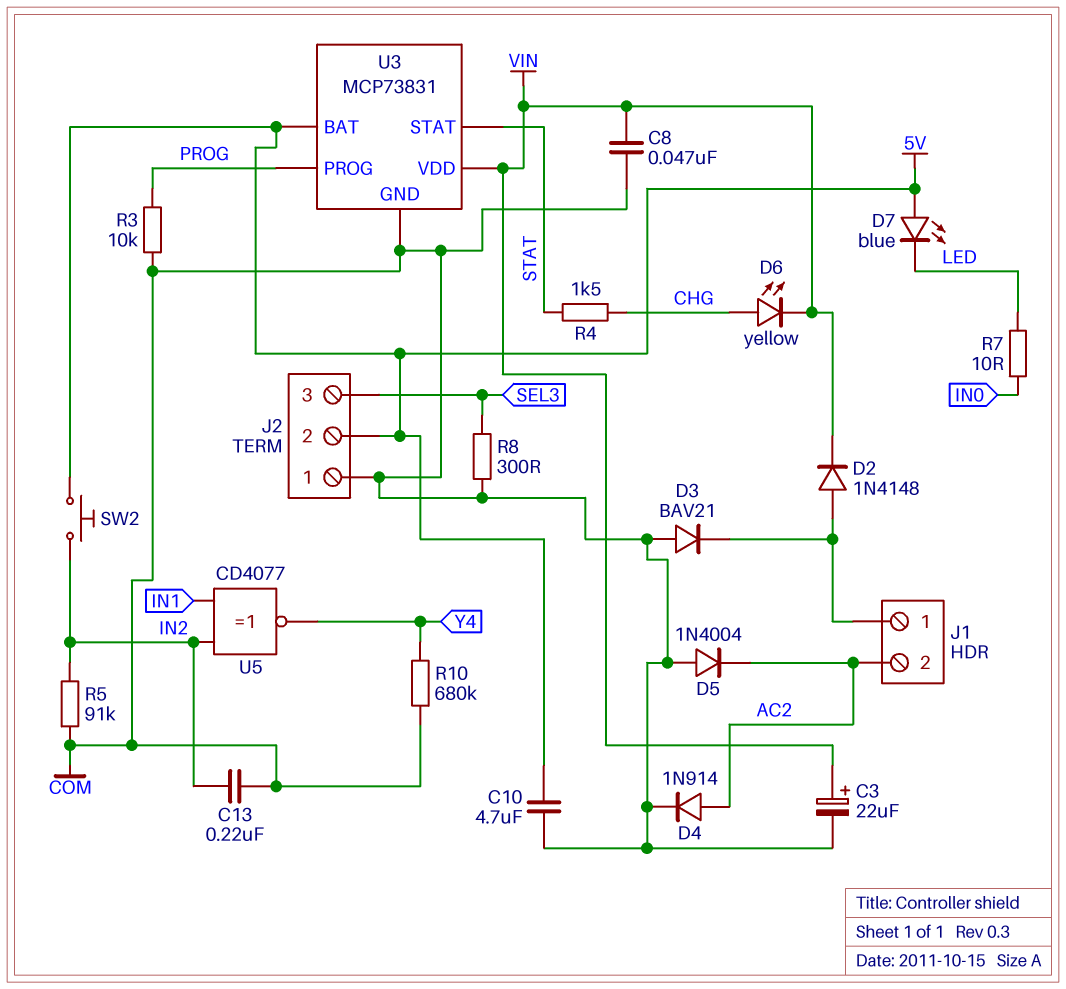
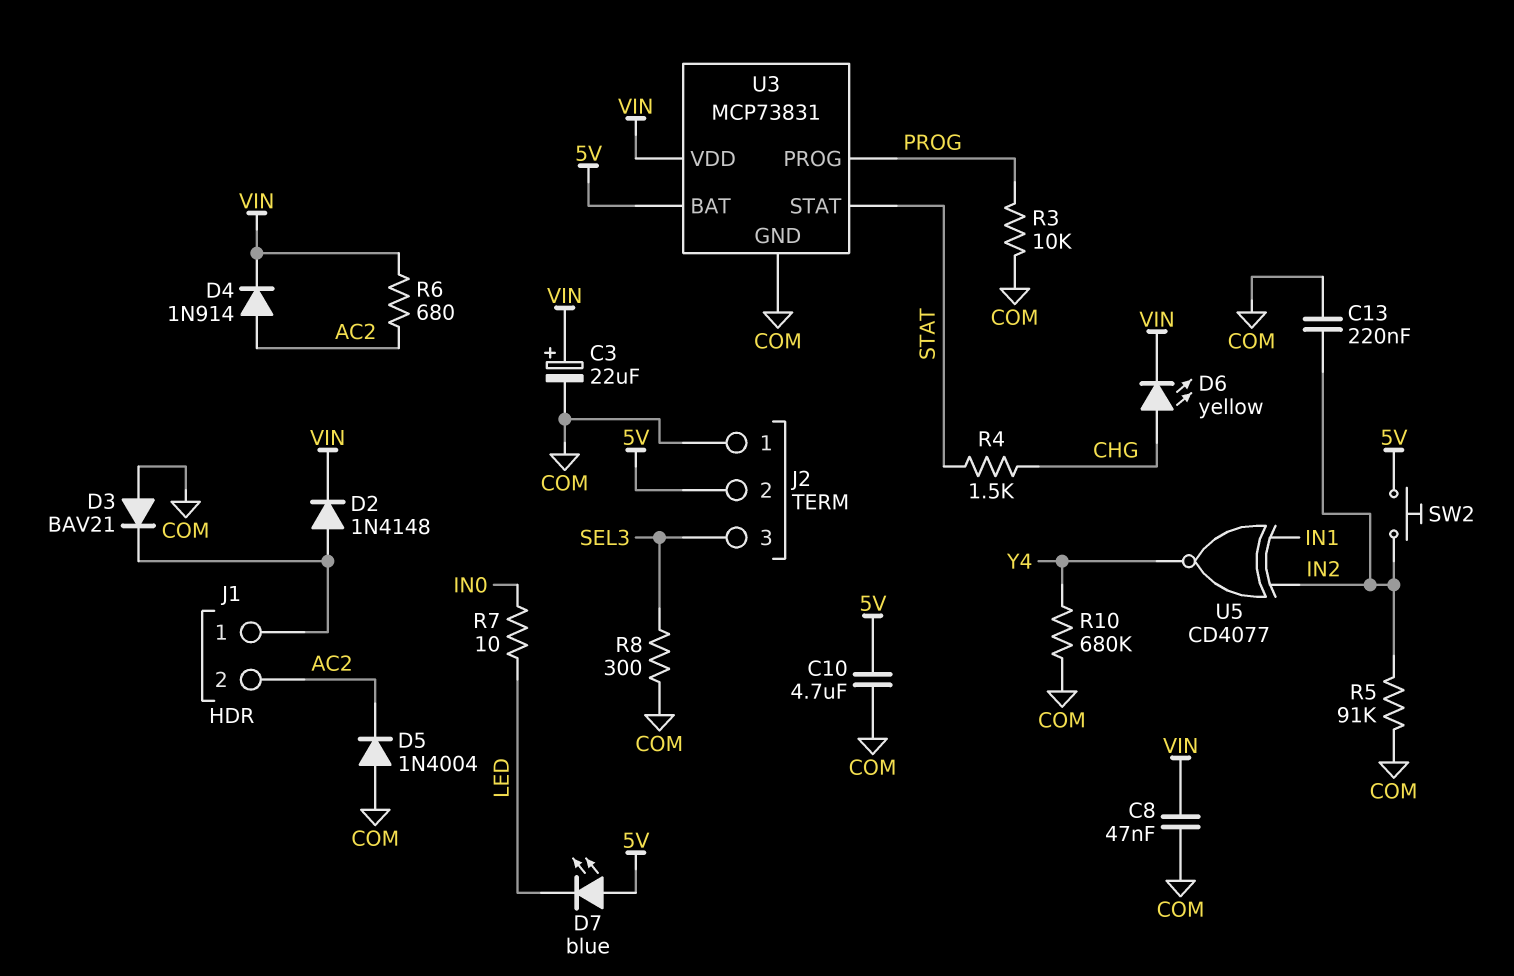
D4: diode 1N914 (A AC2, K COM) -> diode 1N914 (A AC2, K VIN)
R6: none -> 680 (AC2, VIN)

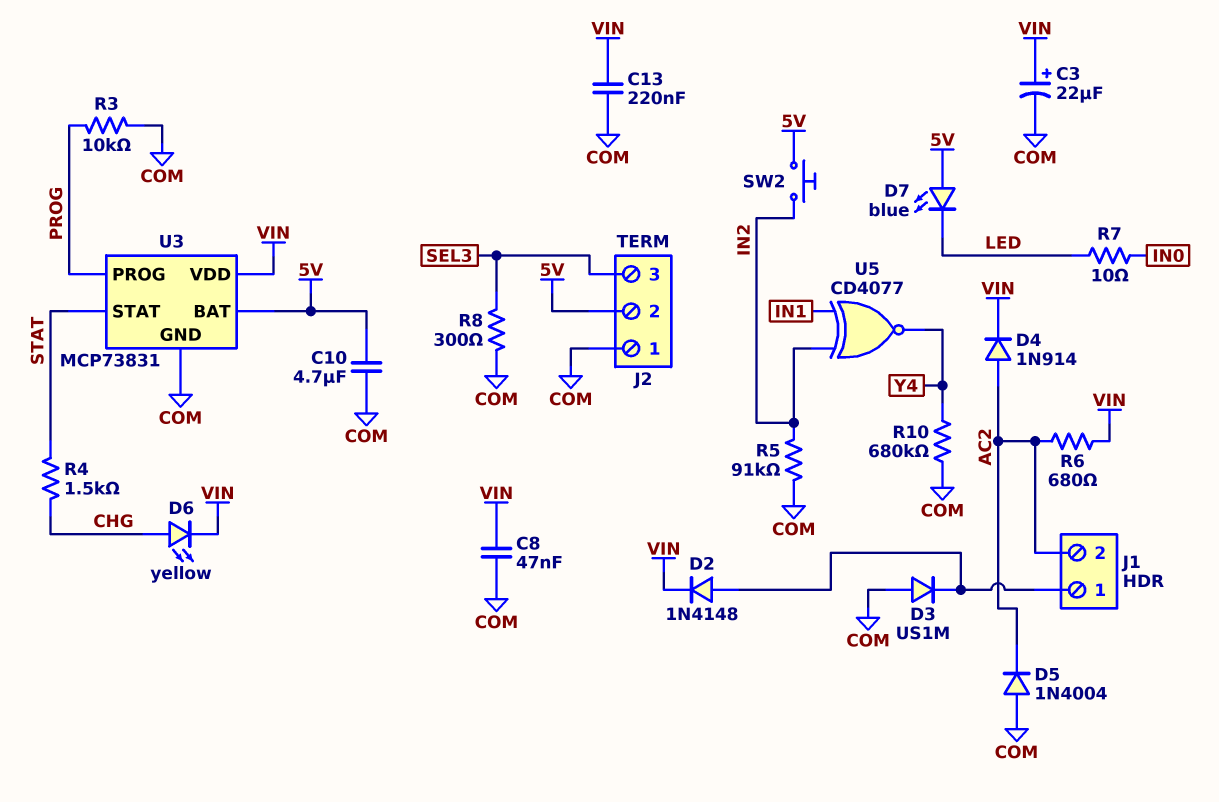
C13: 220nF (COM, IN2) -> 220nF (COM, VIN)
D3: diode BAV21 (A COM, K J1/1) -> diode US1M (A COM, K J1/1)

